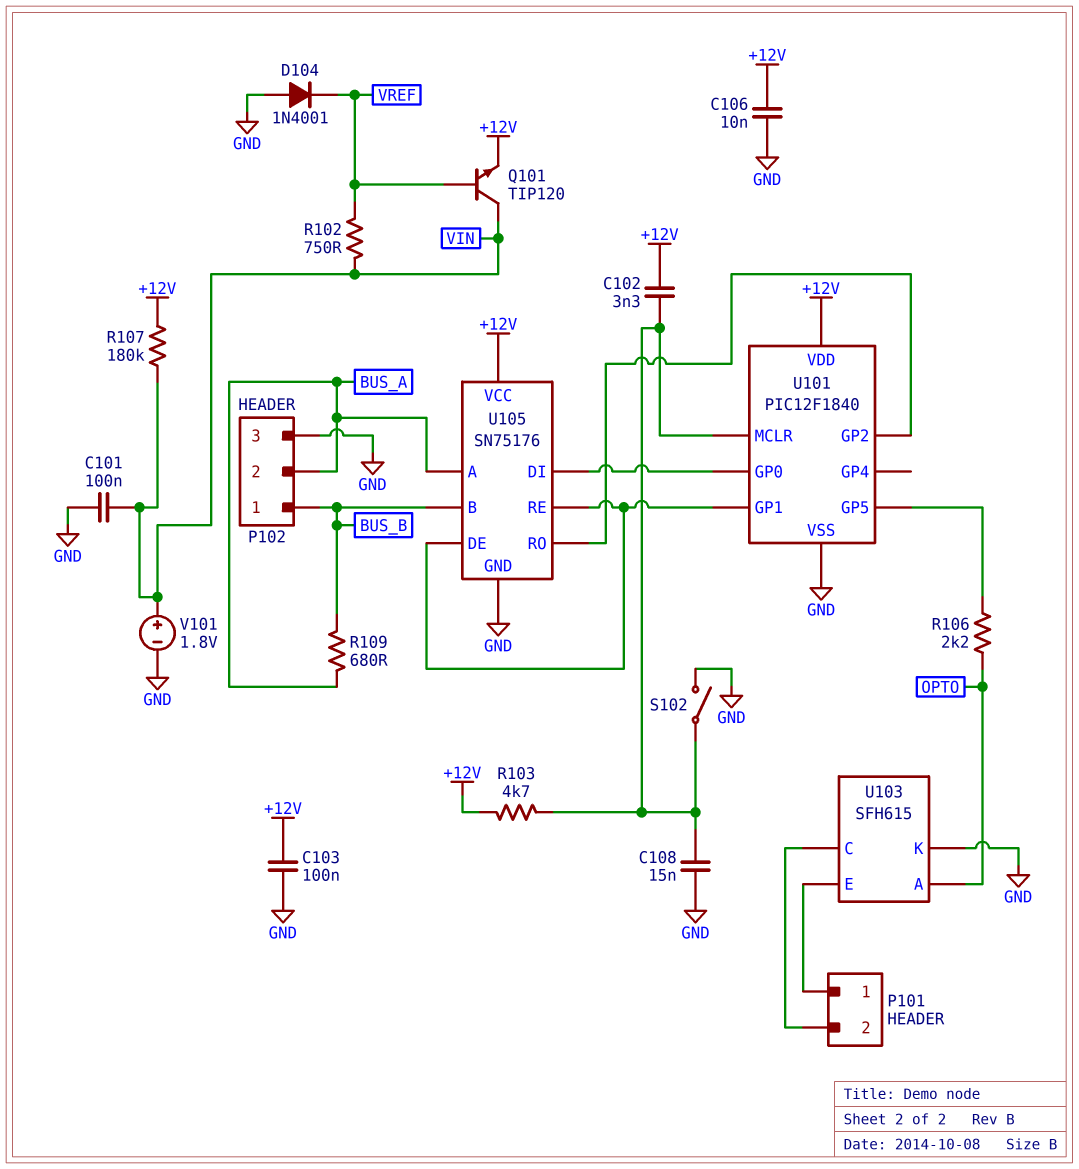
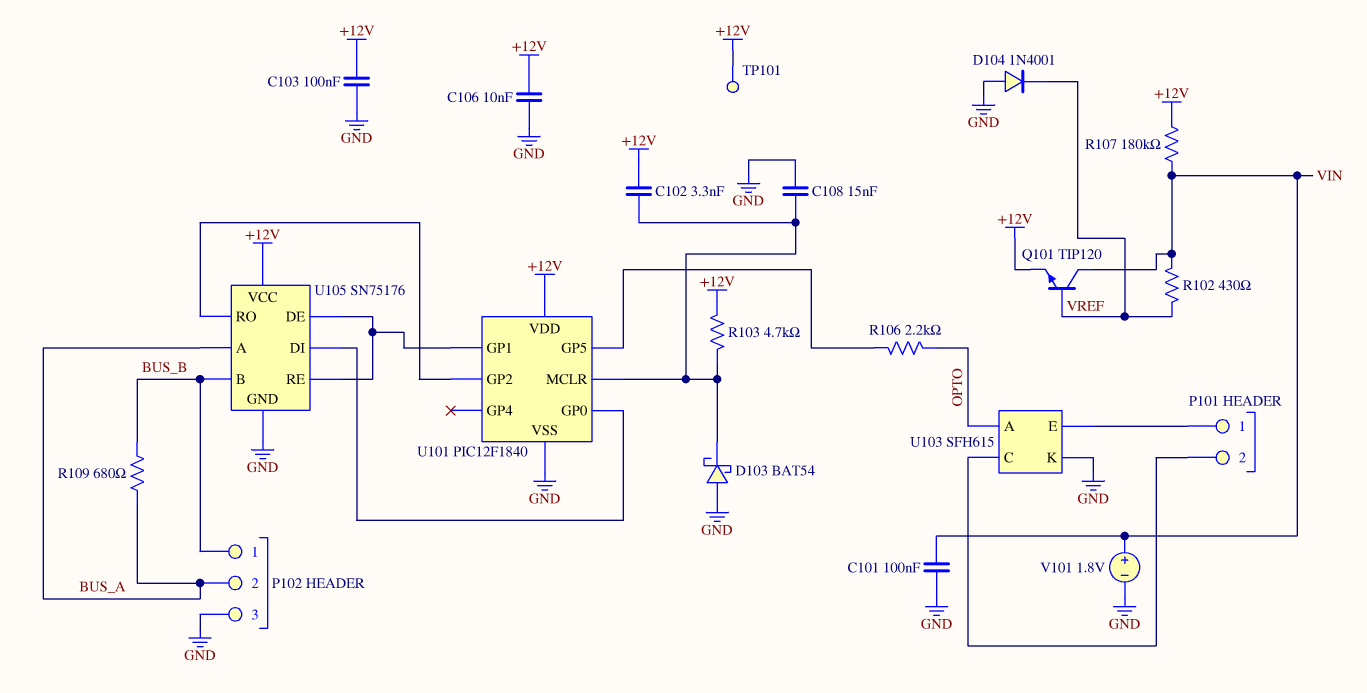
D103: none -> schottky BAT54 (A GND, K U101/MCLR)
R102: 750 (VIN, VREF) -> 430 (VIN, VREF)
S102: switch (GND, U101/MCLR) -> none
TP101: none -> test point (+12V)

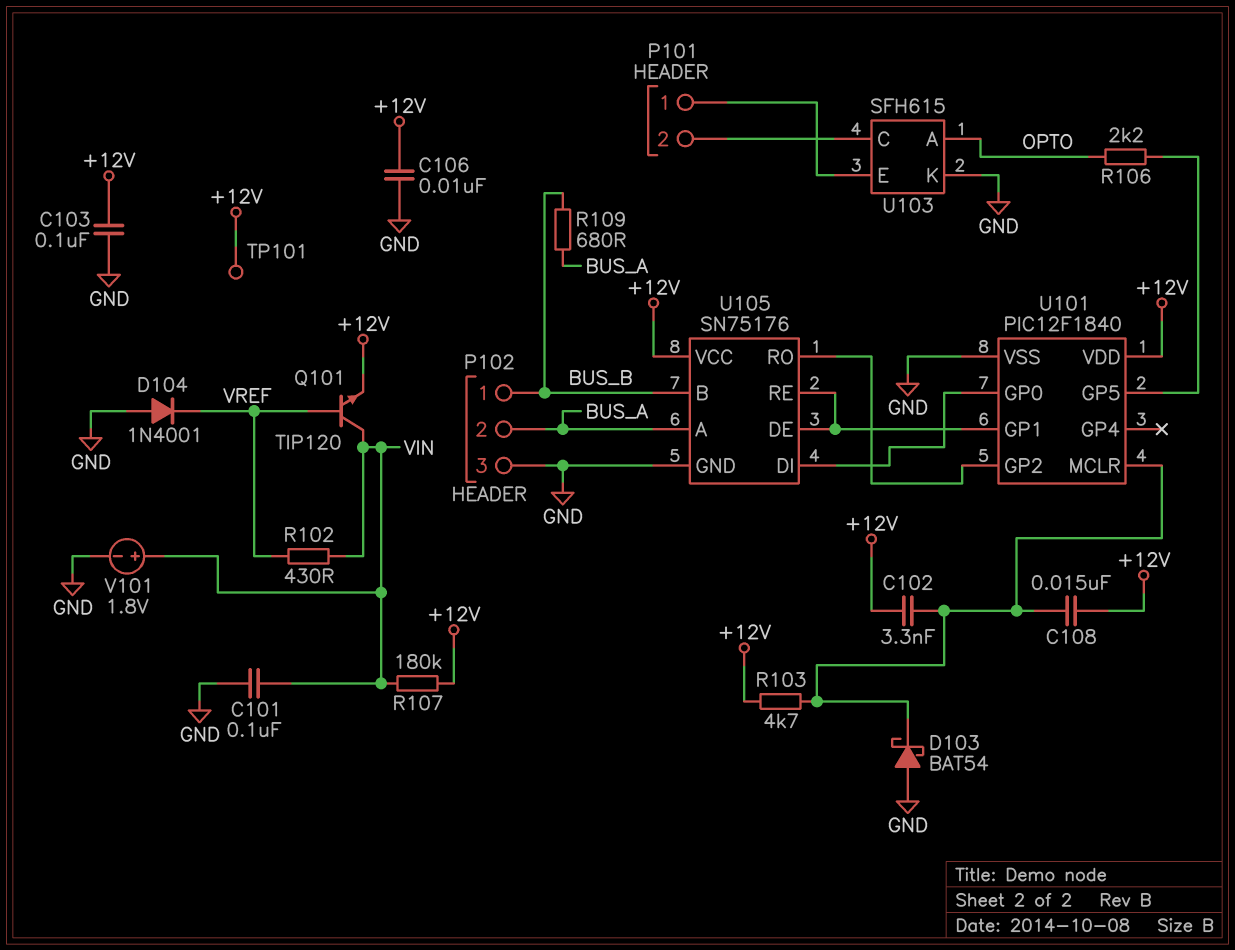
C108: 15nF (GND, U101/MCLR) -> 15nF (+12V, U101/MCLR)

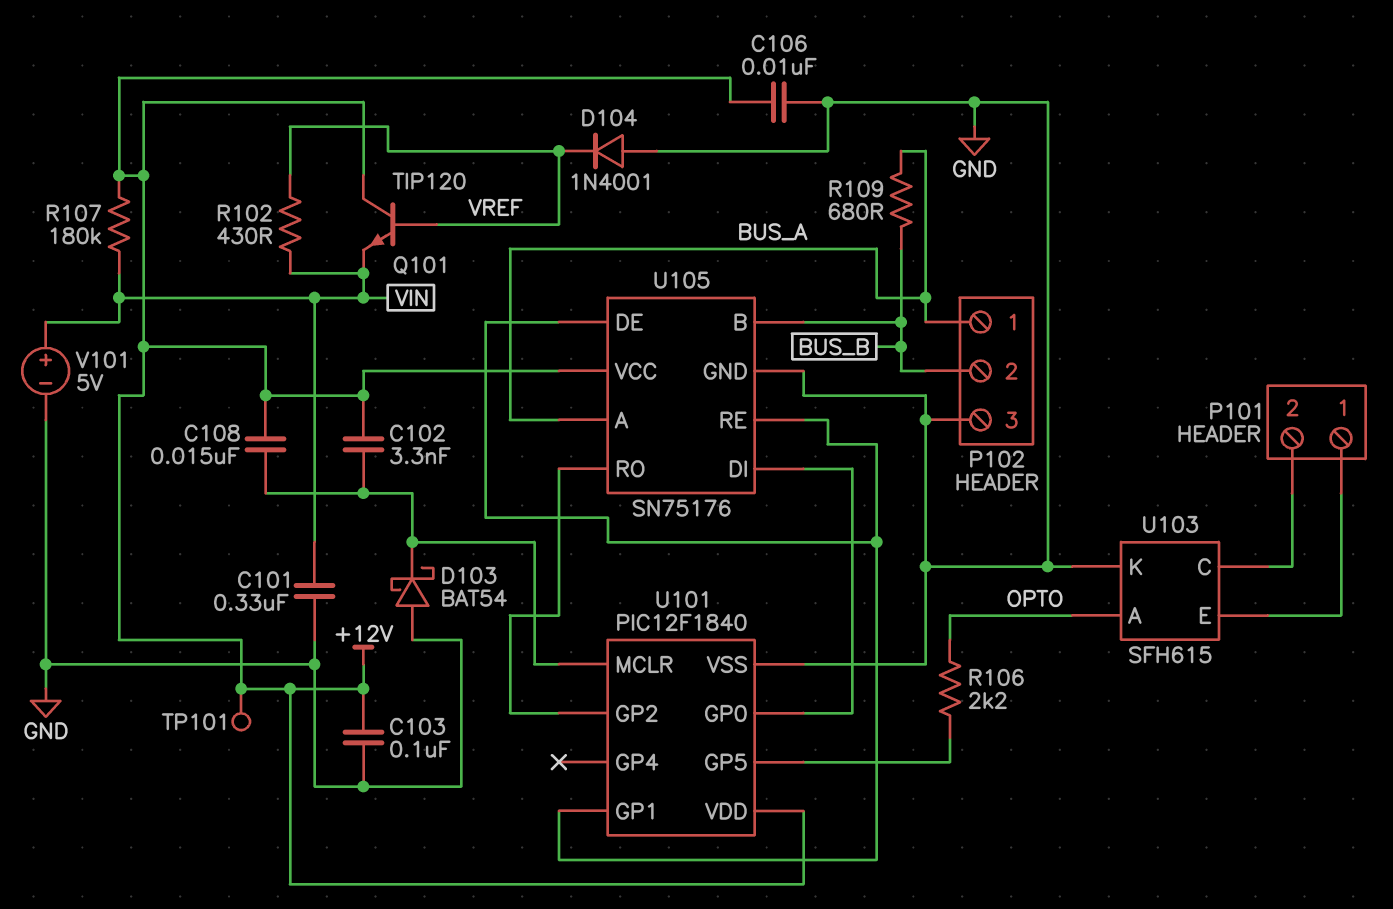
C101: 100nF (GND, VIN) -> 330nF (GND, VIN)
P102 pin 1: BUS_B -> BUS_A
P102 pin 2: BUS_A -> BUS_B
Q101: NPN TIP120 (B VREF, C VIN, E +12V) -> NPN TIP120 (B VREF, C +12V, E VIN)
R103: 4.7k (+12V, U101/MCLR) -> none
V101: 1.8V (plus VIN, minus GND) -> 5V (plus VIN, minus GND)

